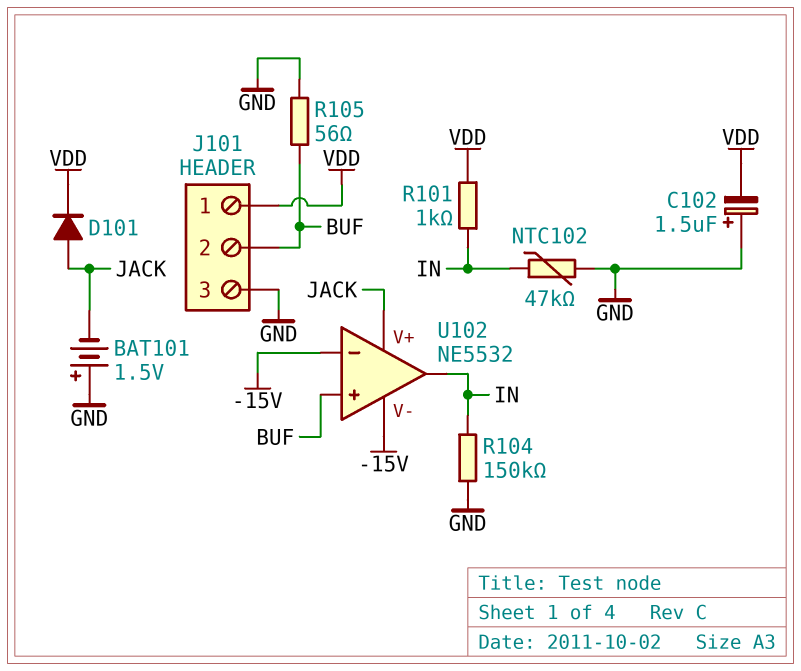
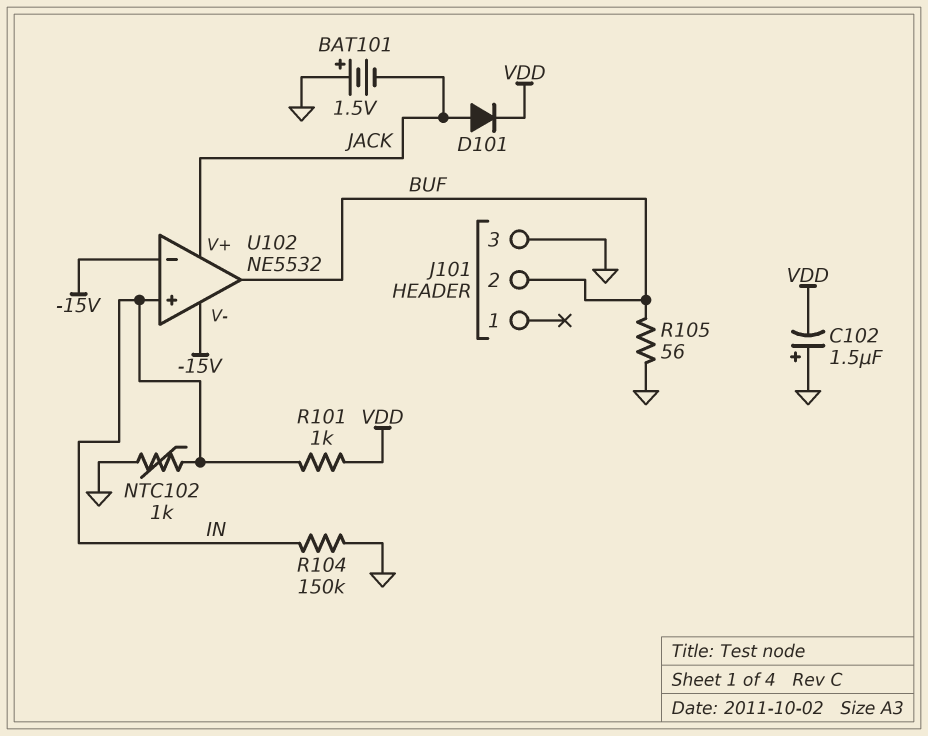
J101 pin 1: VDD -> none
NTC102: 47k (GND, IN) -> 1k (GND, IN)
U102 pin in+: BUF -> IN
U102 pin out: IN -> BUF

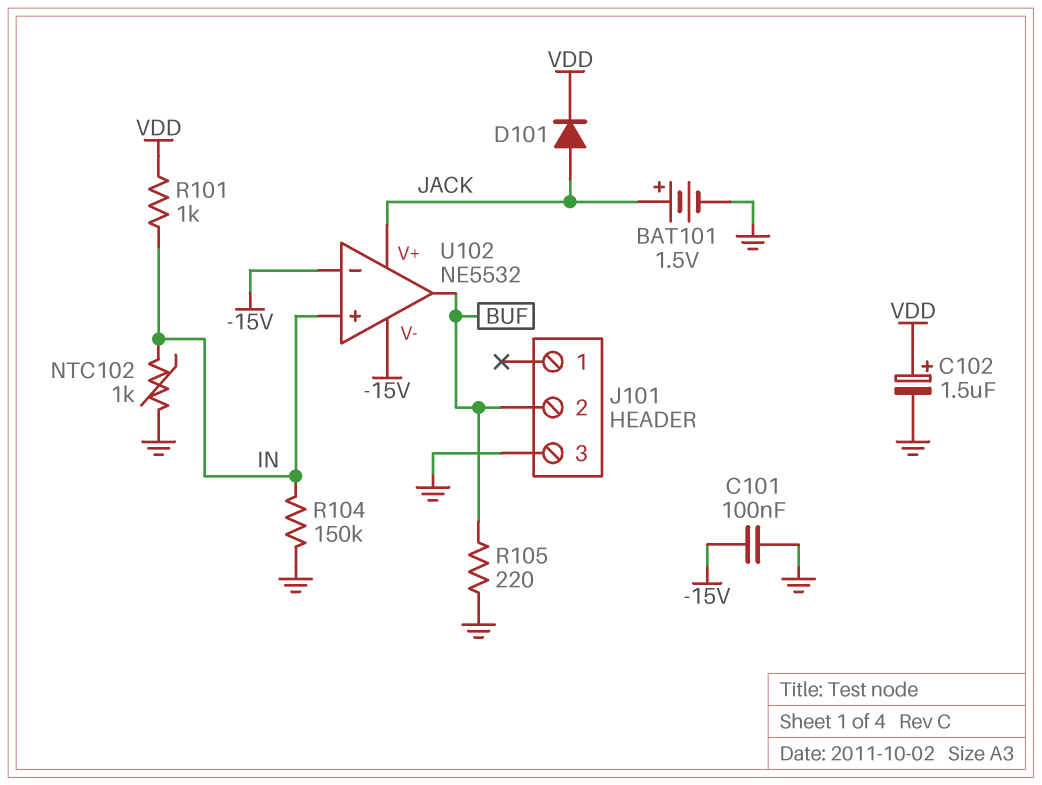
BAT101: 1.5V (plus GND, minus JACK) -> 1.5V (plus JACK, minus GND)
C101: none -> 100nF (-15V, GND)
C102: 1.5uF (plus GND, minus VDD) -> 1.5uF (plus VDD, minus GND)
R105: 56 (BUF, GND) -> 220 (BUF, GND)

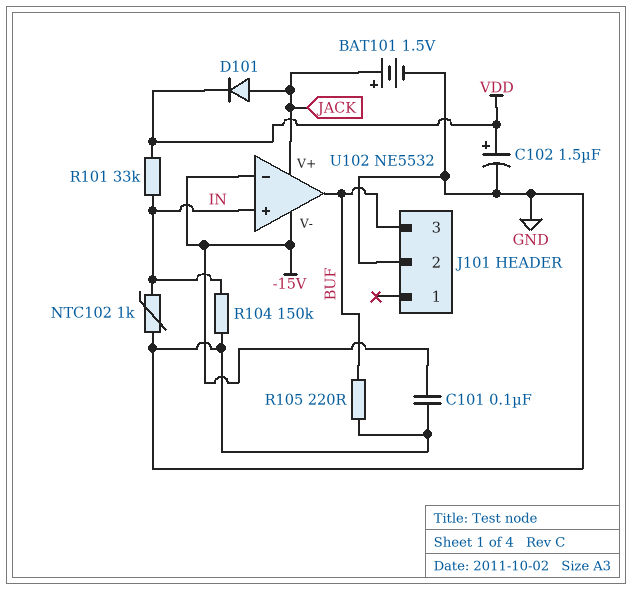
J101 pin 2: BUF -> GND
J101 pin 3: GND -> BUF
R101: 1k (IN, VDD) -> 33k (IN, VDD)

